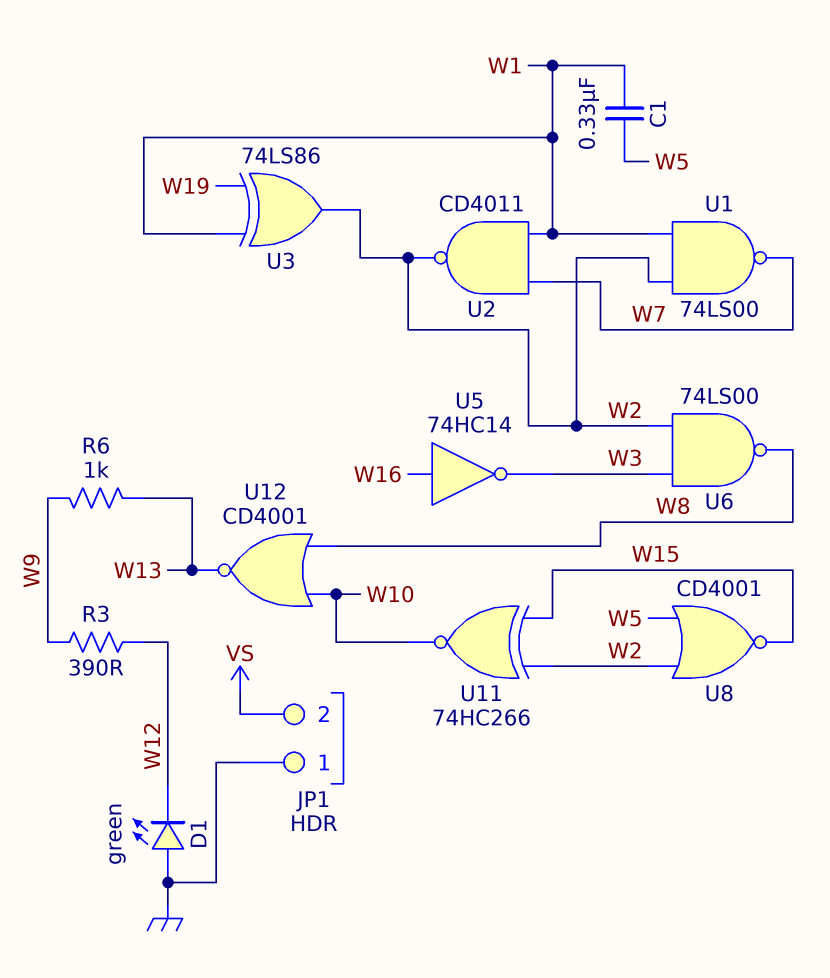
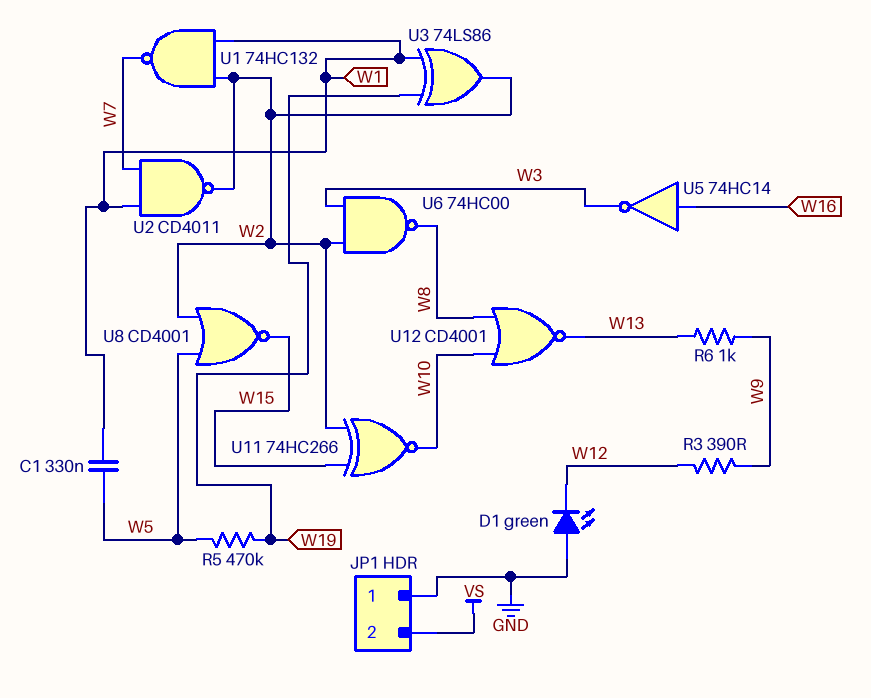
R5: none -> 470k (W5, W19)
U1: NAND 74LS00 (in W1, in W2, out W7) -> NAND 74HC132 (in W1, in W2, out W7)
U6: NAND 74LS00 (in W2, in W3, out W8) -> NAND 74HC00 (in W2, in W3, out W8)

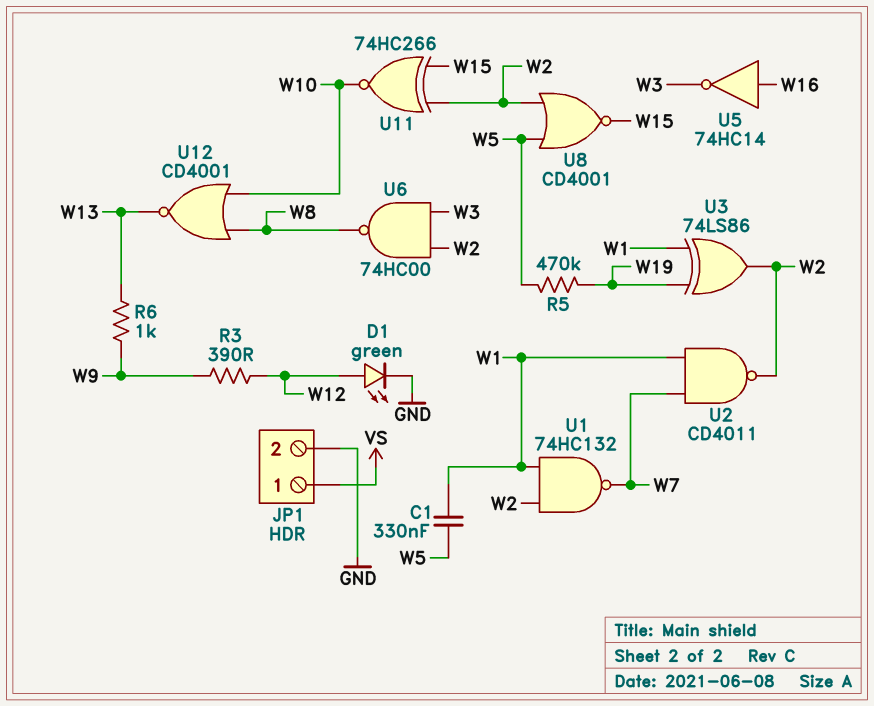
D1: LED green (A GND, K W12) -> LED green (A W12, K GND)
JP1 pin 1: GND -> VS
JP1 pin 2: VS -> GND

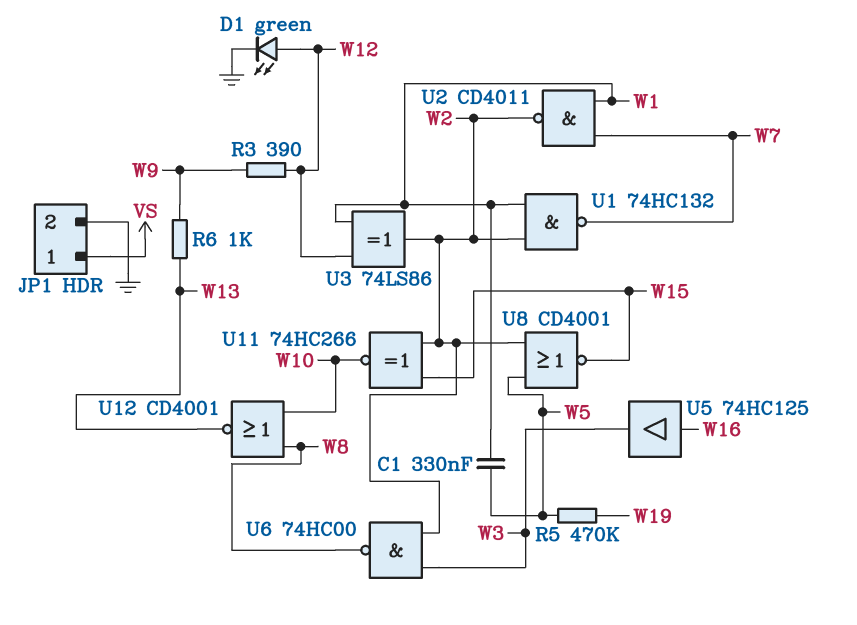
U3: XOR 74LS86 (in W1, in W19, out W2) -> XOR 74LS86 (in W1, in W12, out W2)
U5: NOT 74HC14 (in W16, out W3) -> buffer 74HC125 (in W16, out W3)

